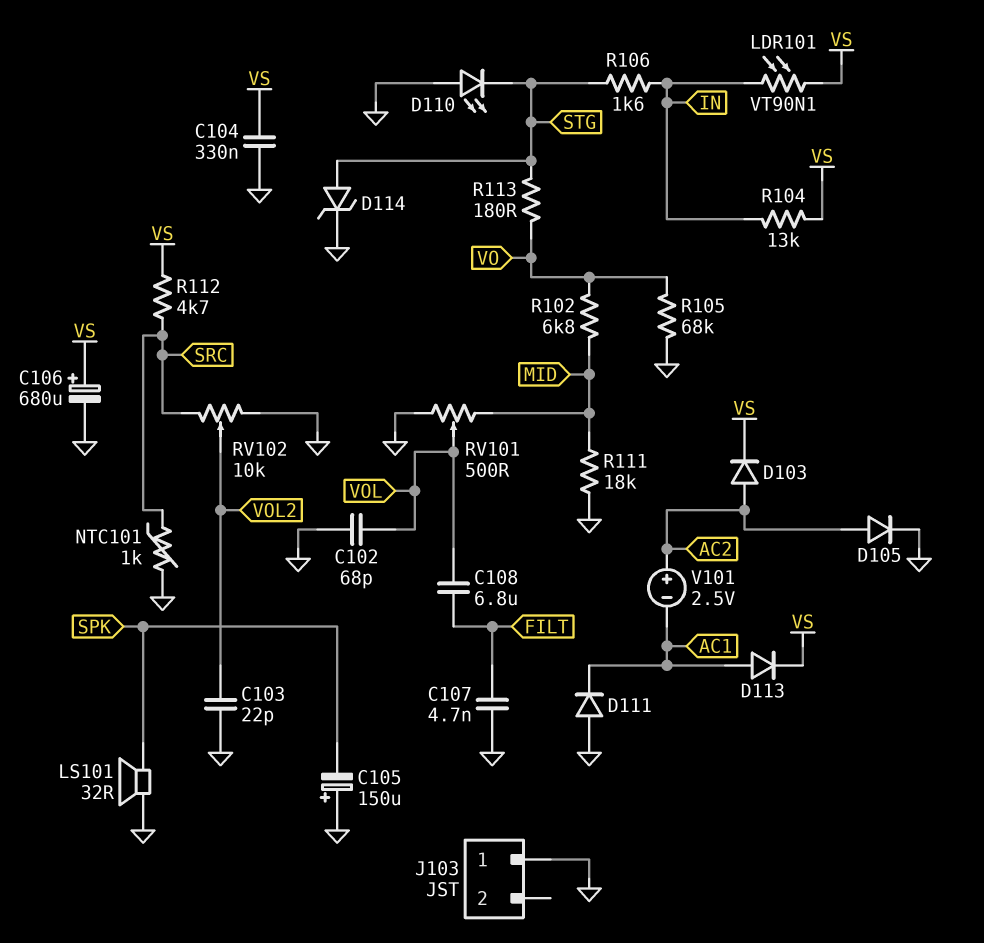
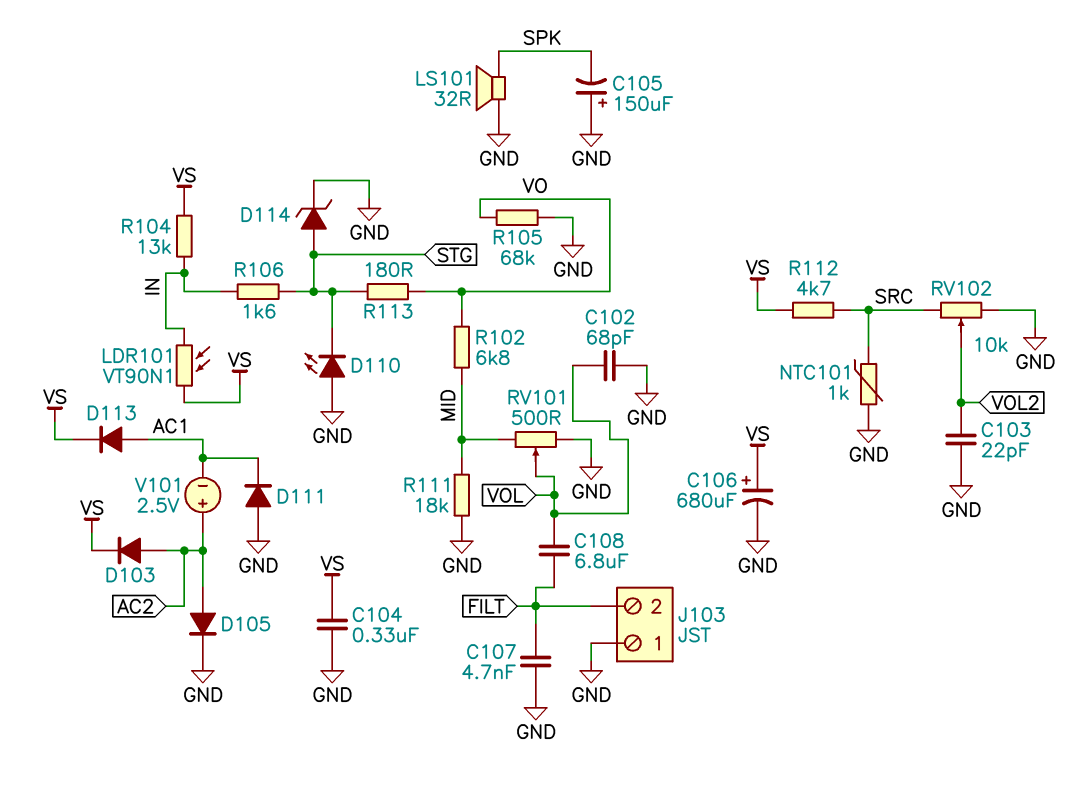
J103 pin 2: none -> FILT

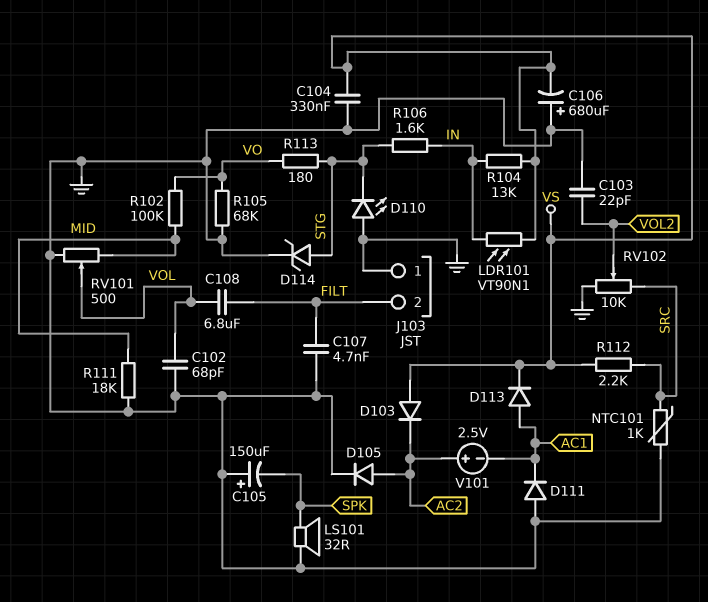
C106: 680uF (plus VS, minus GND) -> 680uF (plus GND, minus VS)
D103: diode (A AC2, K VS) -> diode (A VS, K AC2)
R102: 6.8k (MID, VO) -> 100k (MID, VO)
R112: 4.7k (SRC, VS) -> 2.2k (SRC, VS)

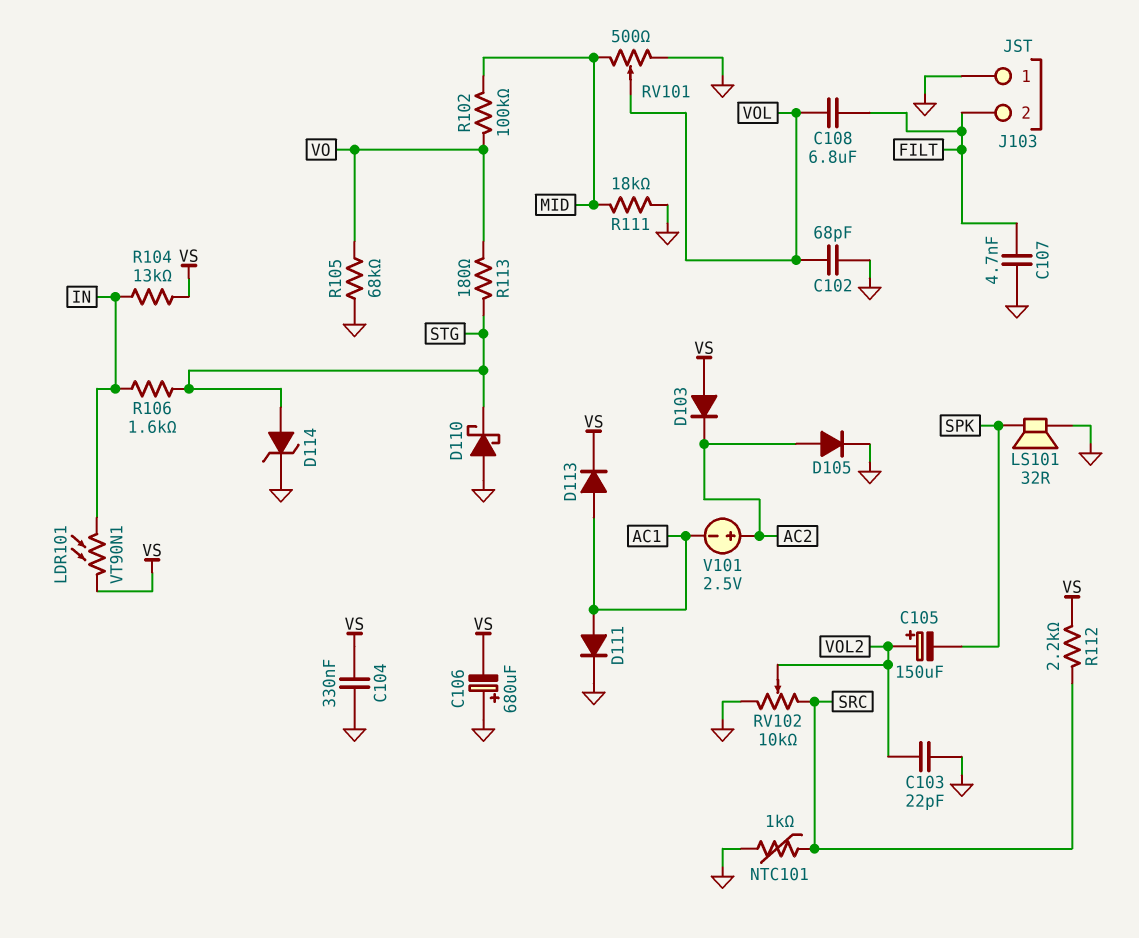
C105: 150uF (plus GND, minus SPK) -> 150uF (plus VOL2, minus SPK)
D110: LED (A GND, K STG) -> schottky (A GND, K STG)
D111: diode (A GND, K AC1) -> diode (A AC1, K GND)

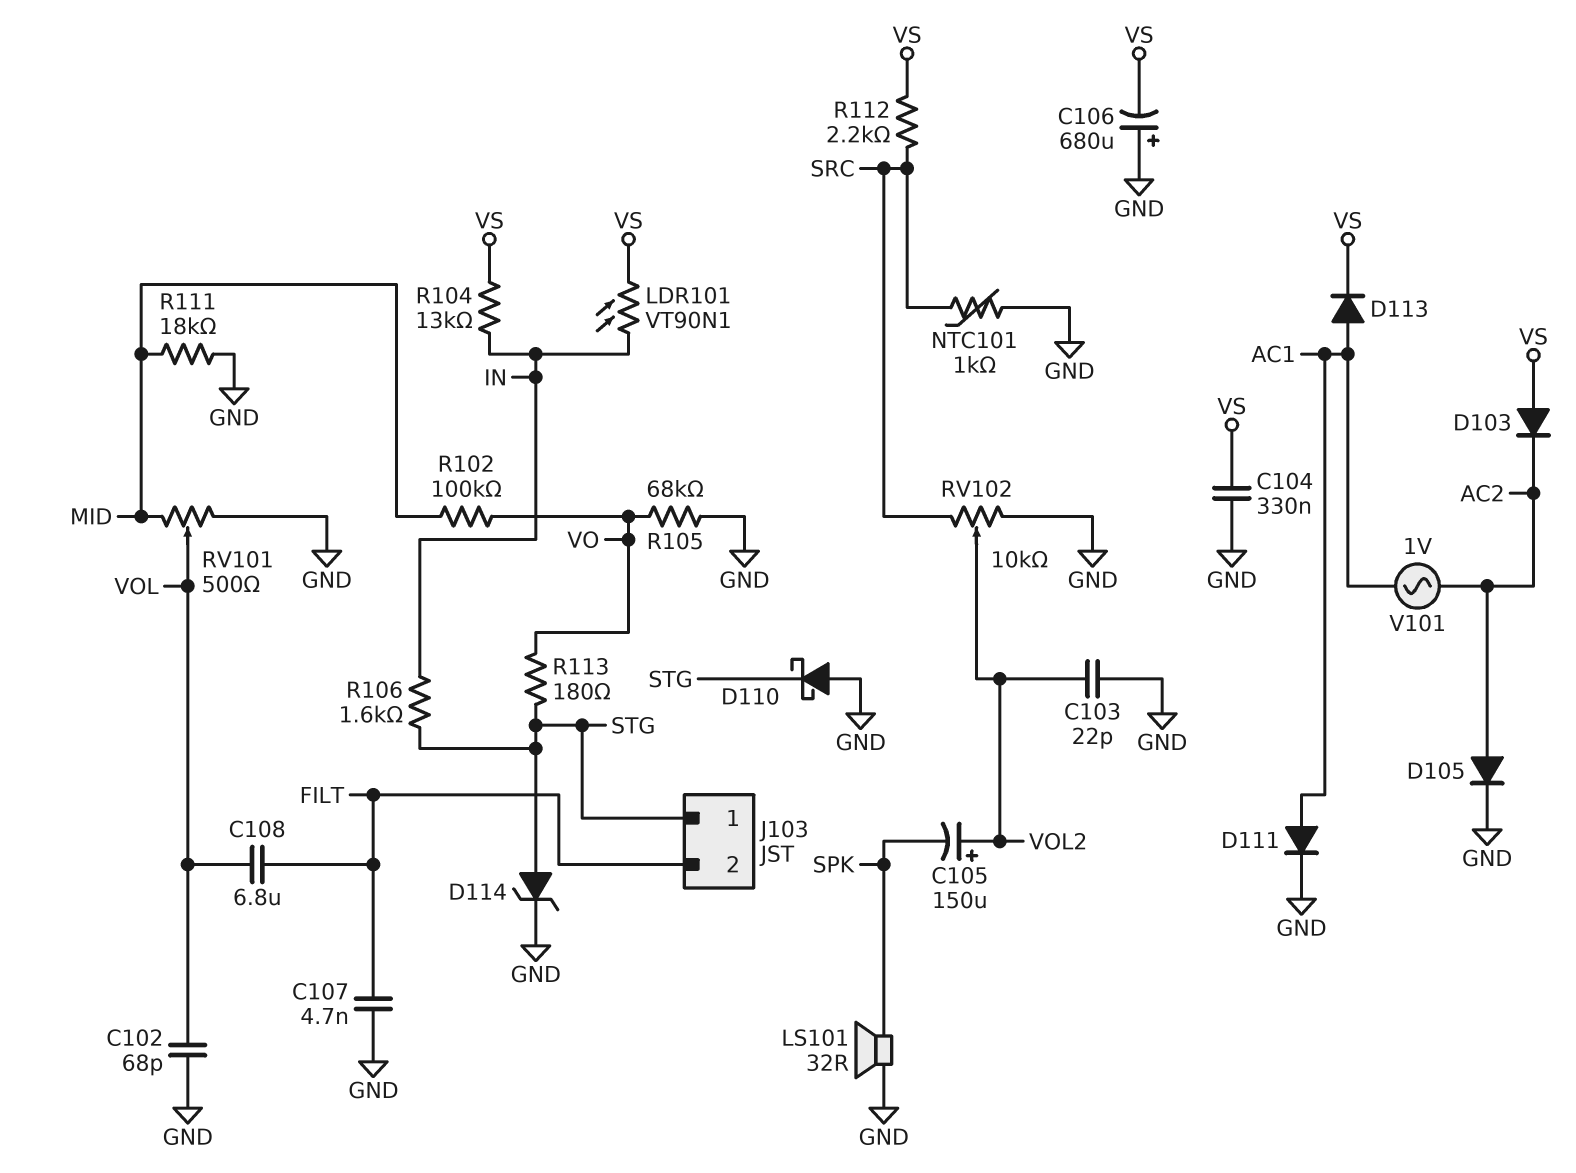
J103 pin 1: GND -> STG
V101: 2.5V (plus AC2, minus AC1) -> AC 1V (AC1, AC2)

